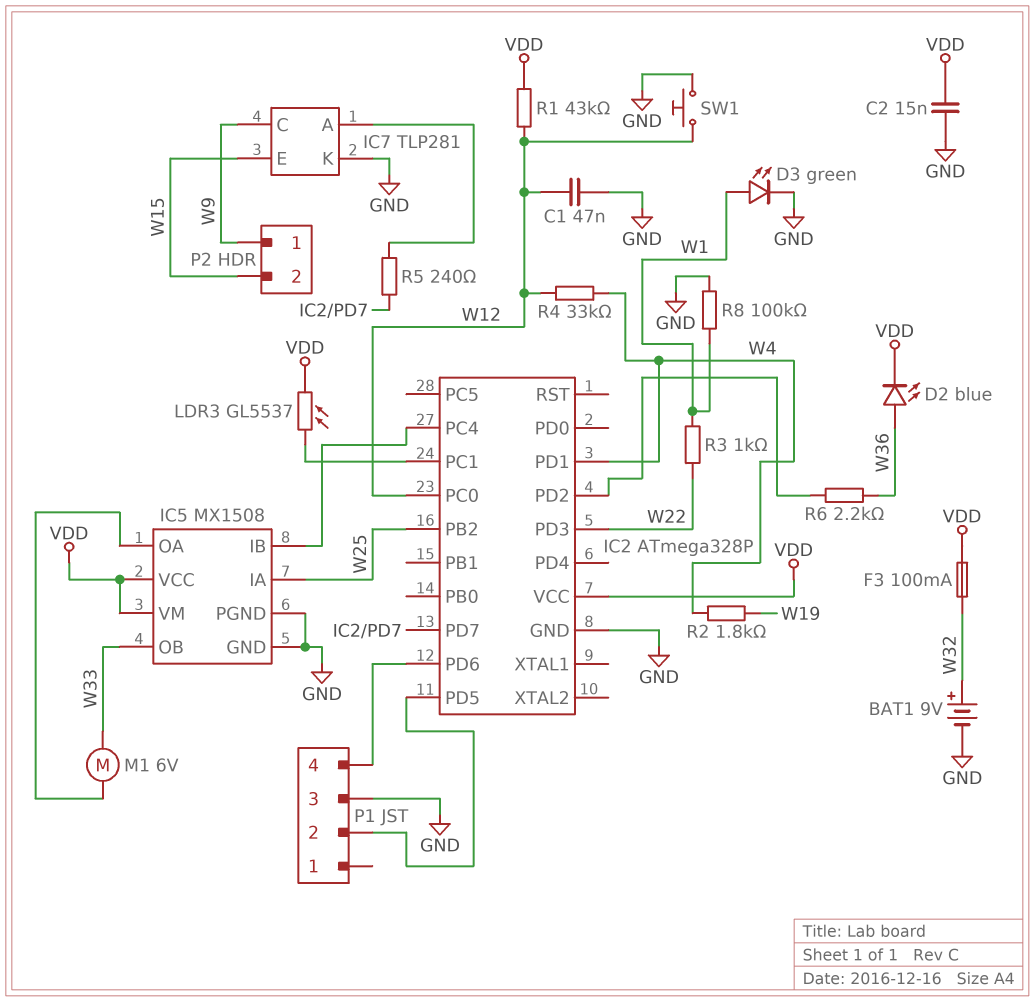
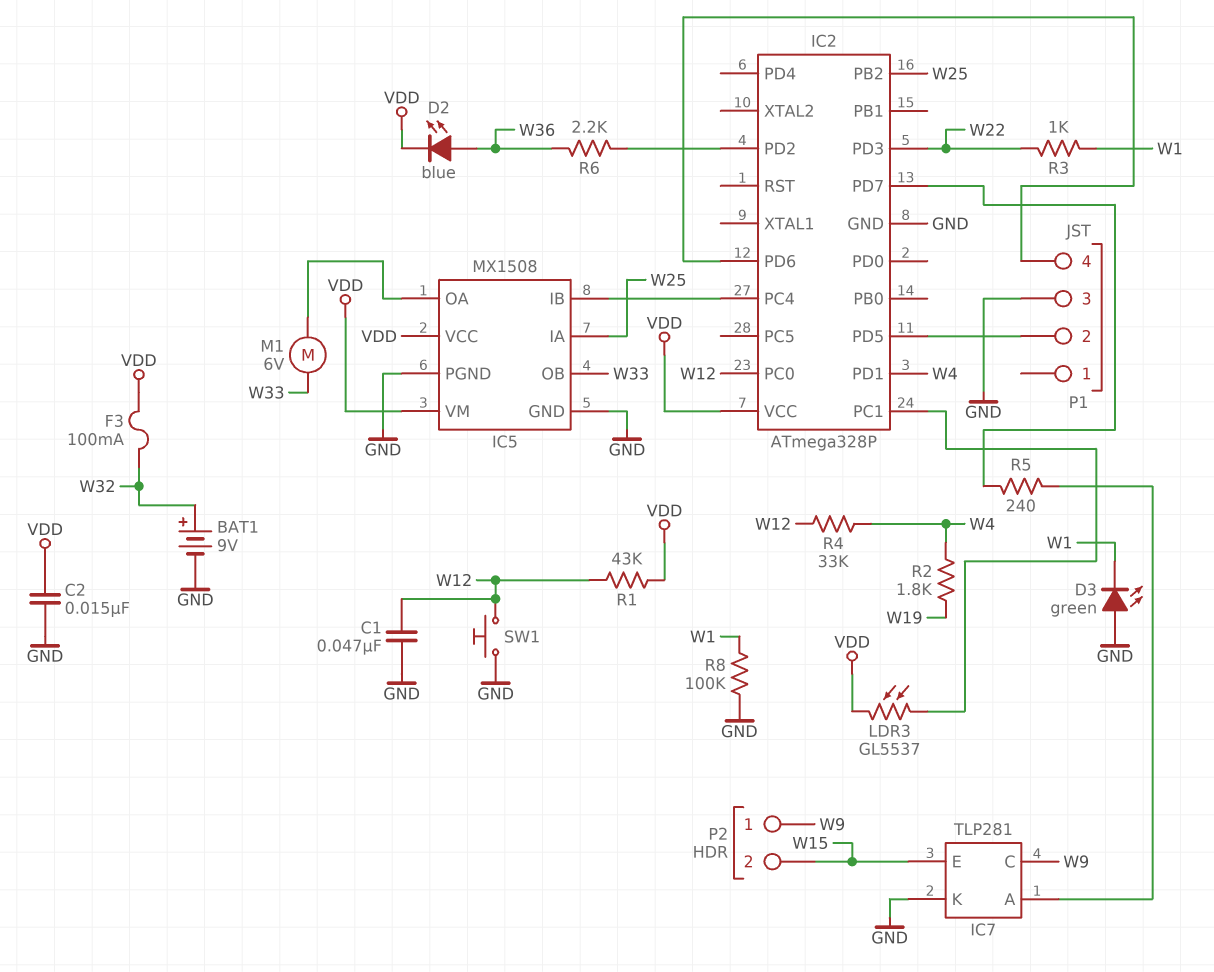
D3: LED green (A W1, K GND) -> LED green (A GND, K W1)

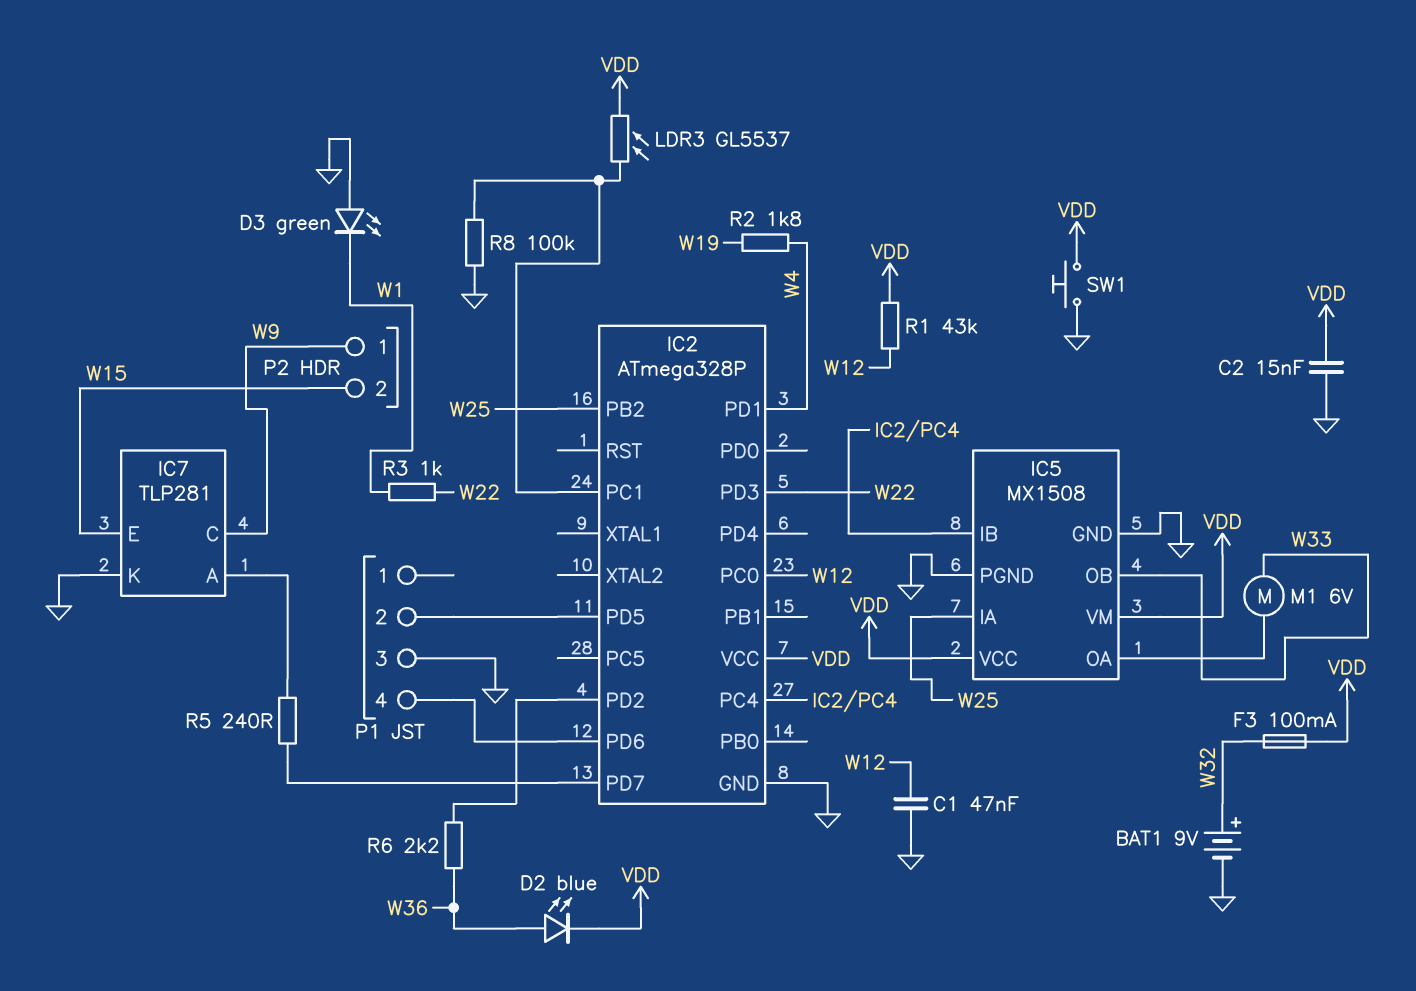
R4: 33k (W4, W12) -> none
R8: 100k (GND, W1) -> 100k (GND, IC2/PC1)
SW1: button (GND, W12) -> button (GND, VDD)

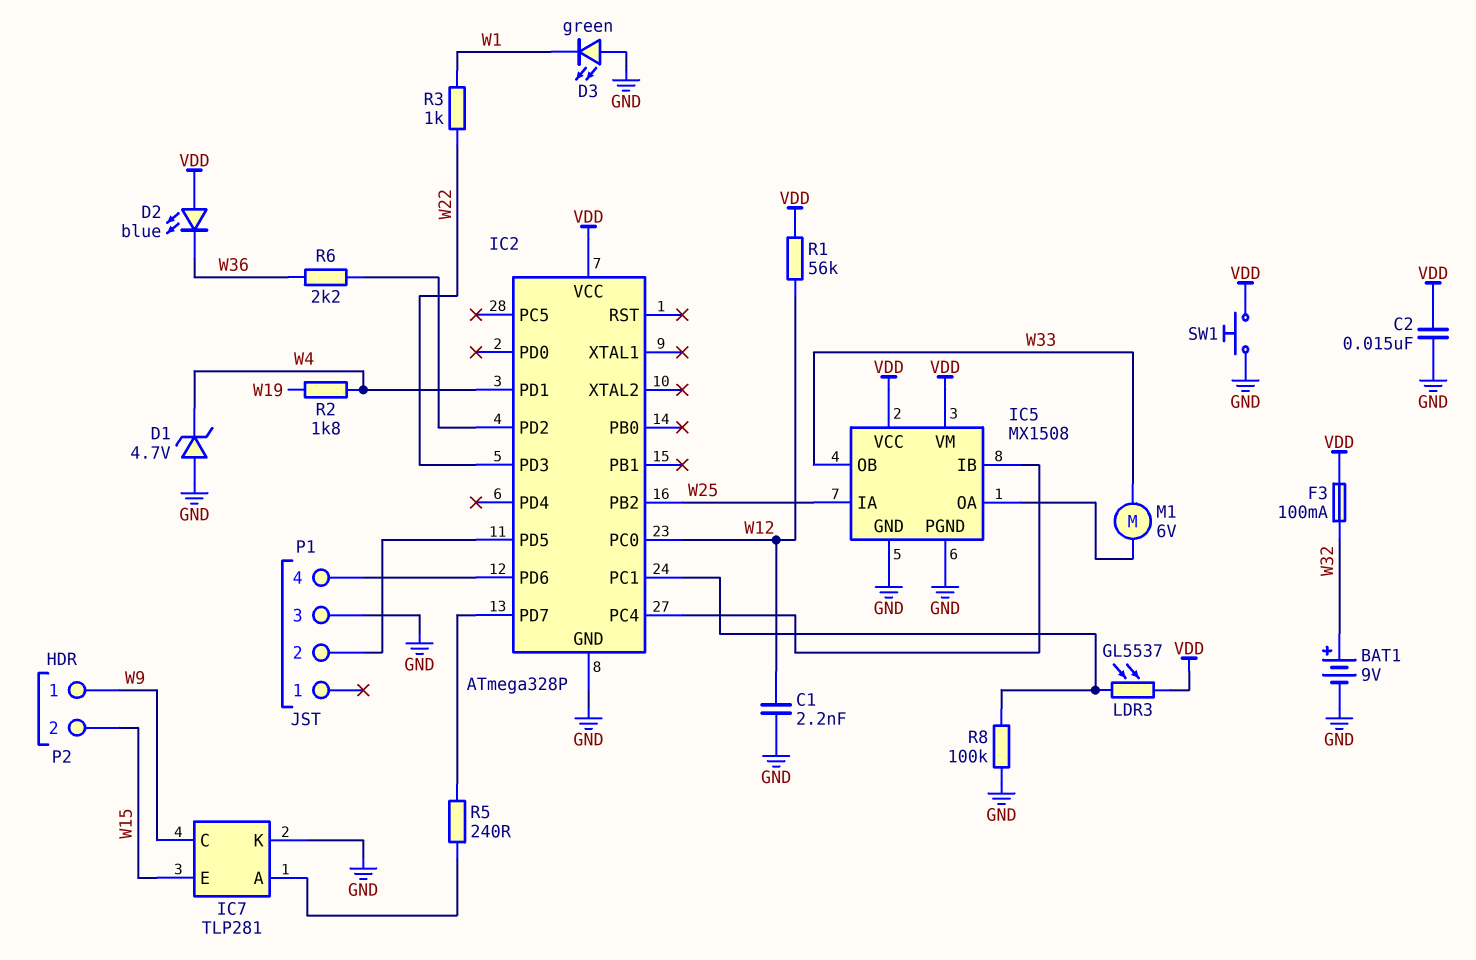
C1: 47nF (GND, W12) -> 2.2nF (GND, W12)
D1: none -> zener 4.7V (A GND, K W4)
D2: LED blue (A W36, K VDD) -> LED blue (A VDD, K W36)
R1: 43k (VDD, W12) -> 56k (VDD, W12)

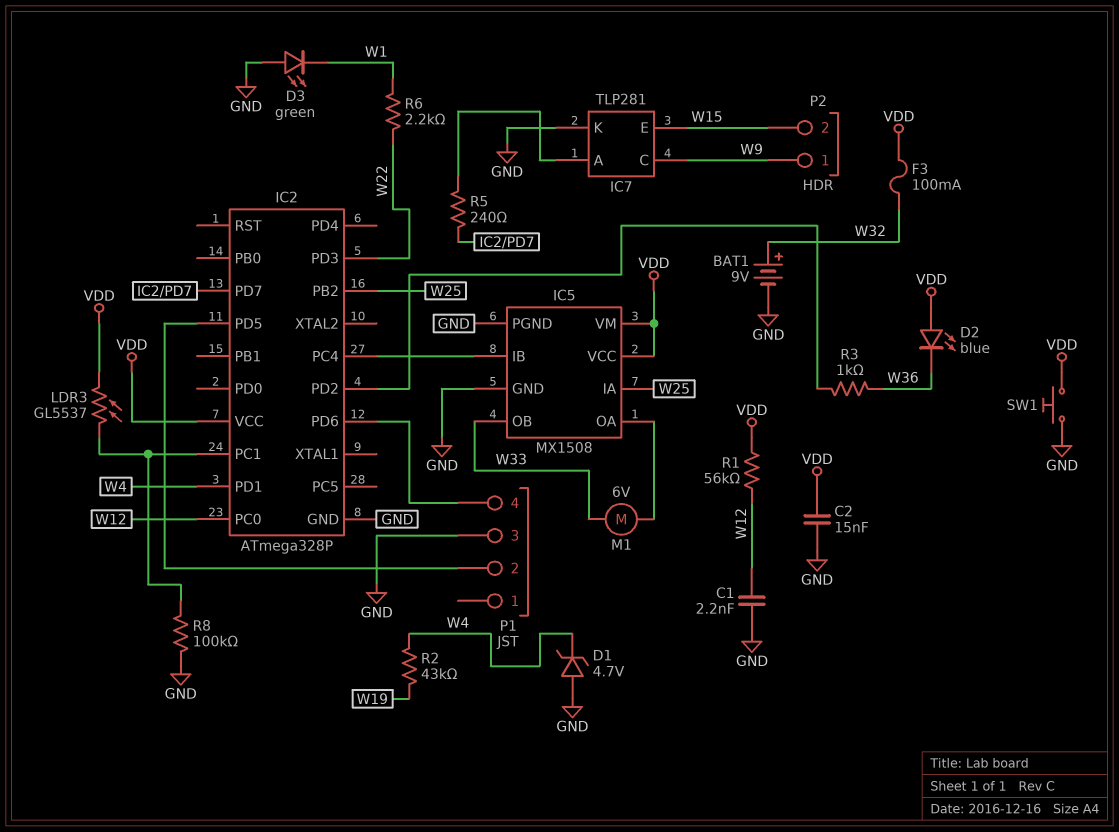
R2: 1.8k (W4, W19) -> 43k (W4, W19)
R3: 1k (W1, W22) -> 1k (IC2/PD2, W36)
R6: 2.2k (IC2/PD2, W36) -> 2.2k (W1, W22)

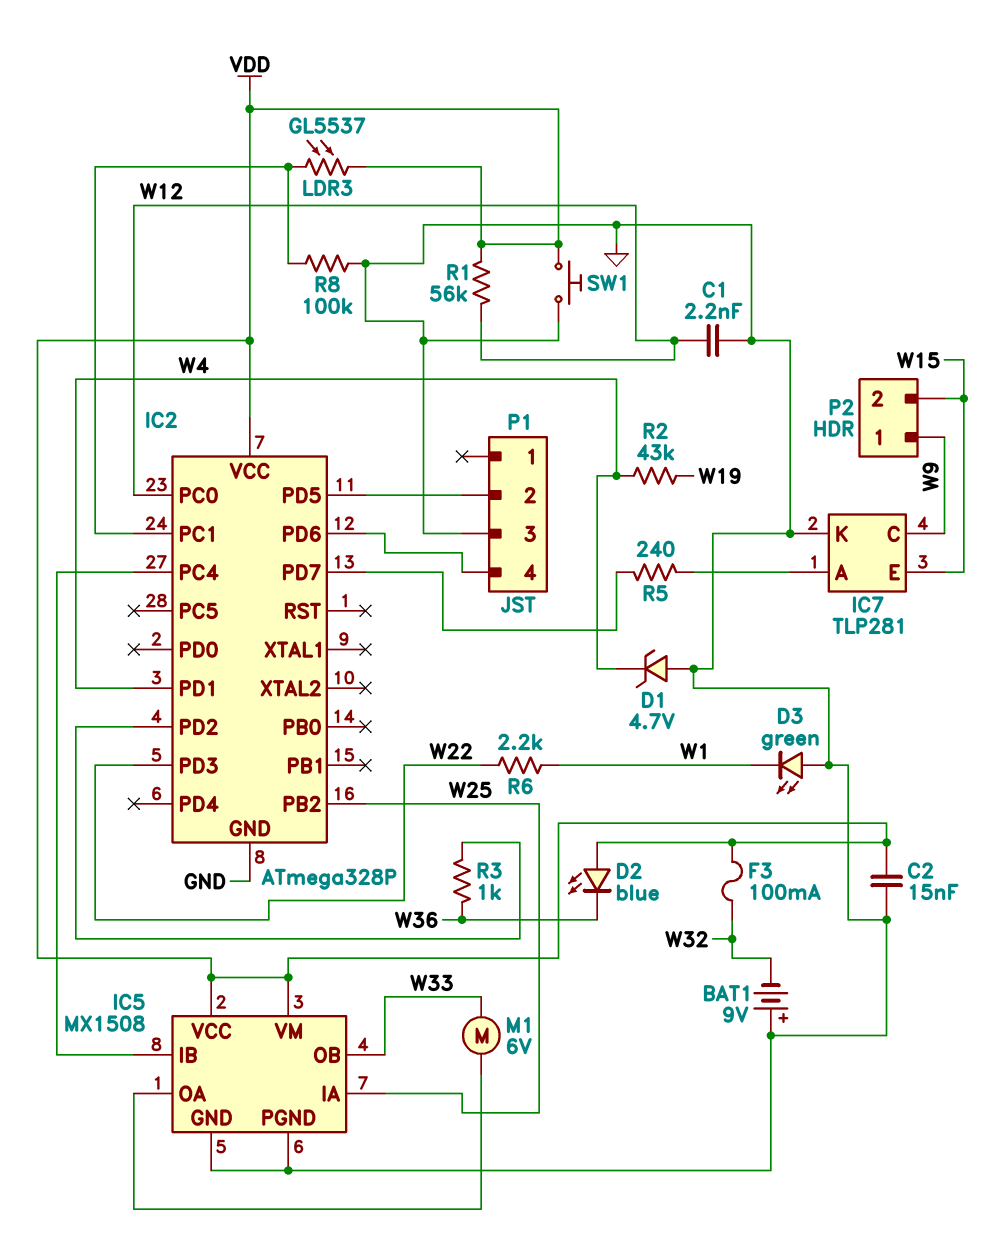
BAT1: 9V (plus W32, minus GND) -> 9V (plus GND, minus W32)

